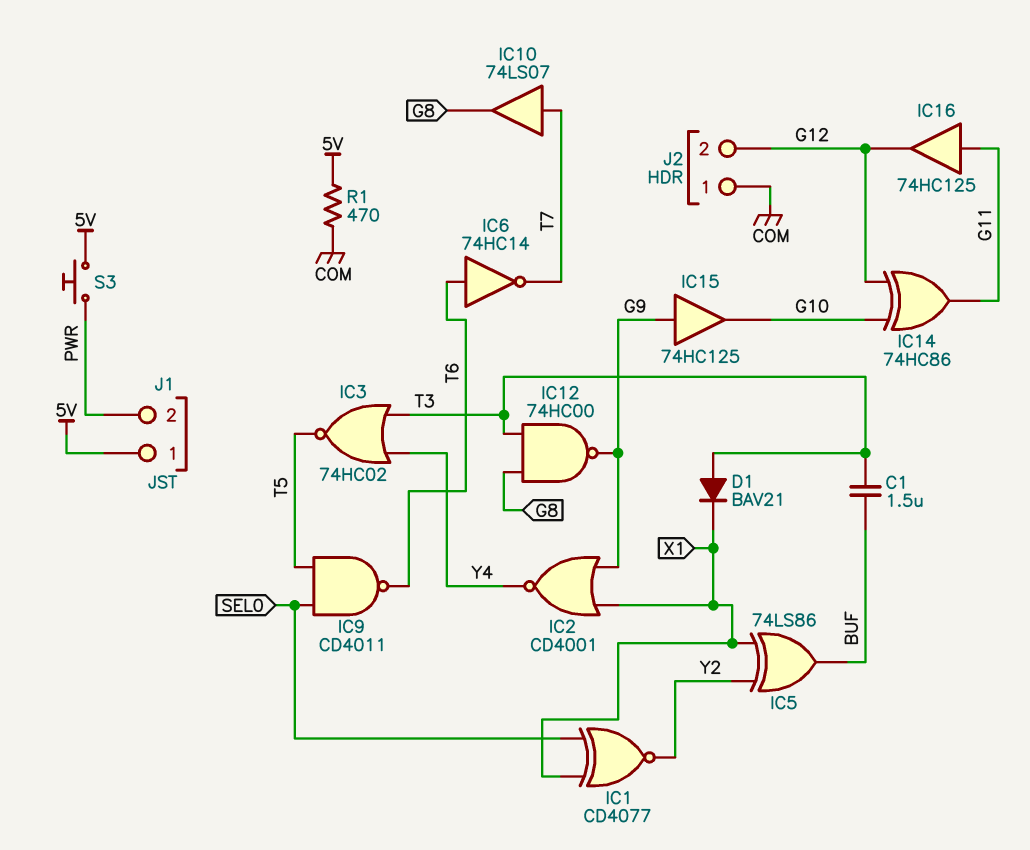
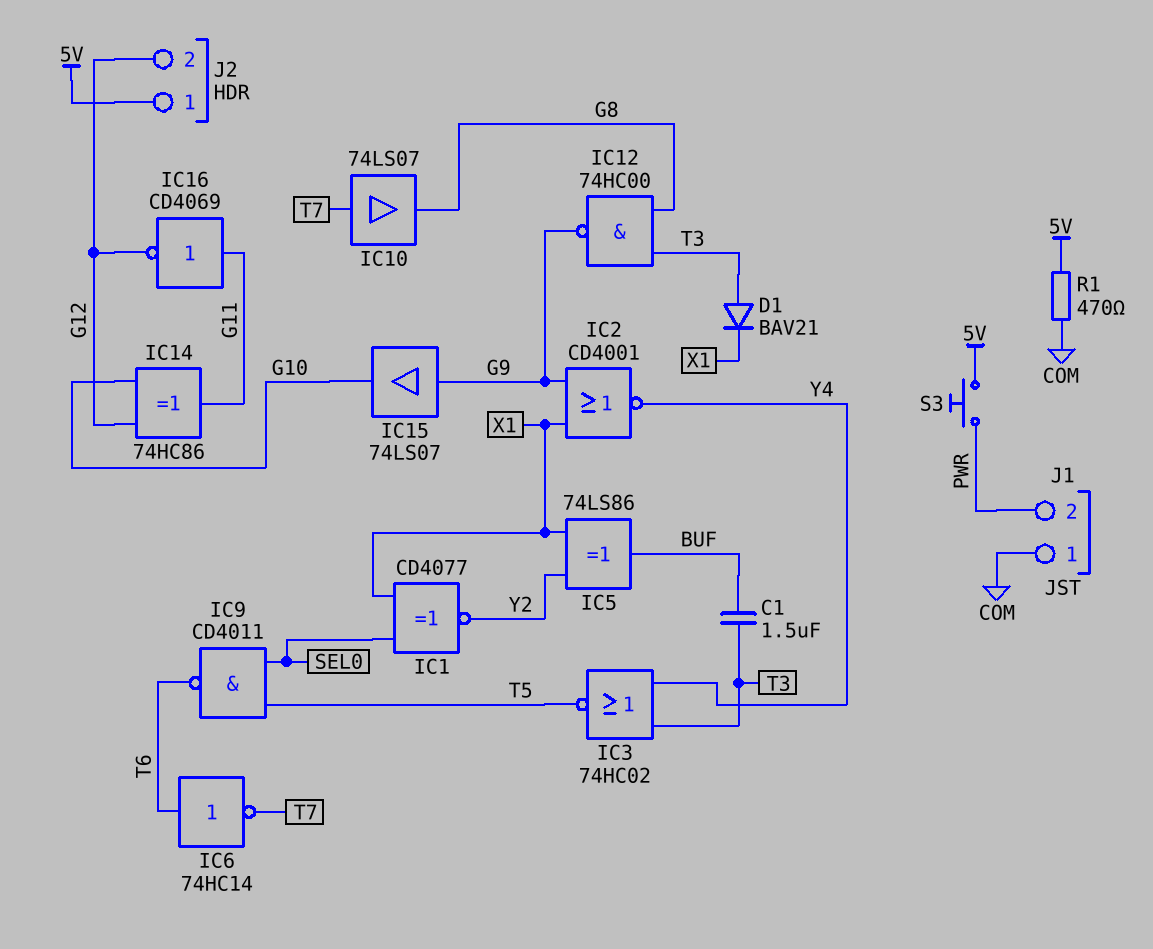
IC15: buffer 74HC125 (in G9, out G10) -> buffer 74LS07 (in G9, out G10)
IC16: buffer 74HC125 (in G11, out G12) -> NOT CD4069 (in G11, out G12)
J1 pin 1: 5V -> COM
J2 pin 1: COM -> 5V

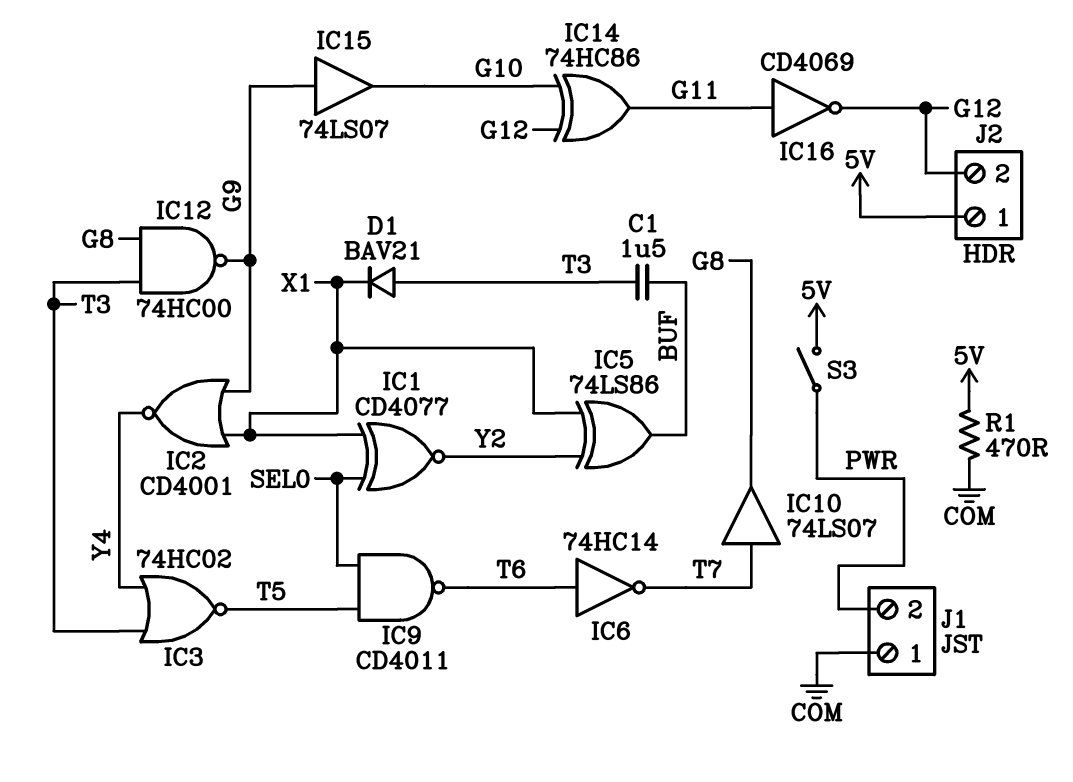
S3: button (5V, PWR) -> switch (5V, PWR)

